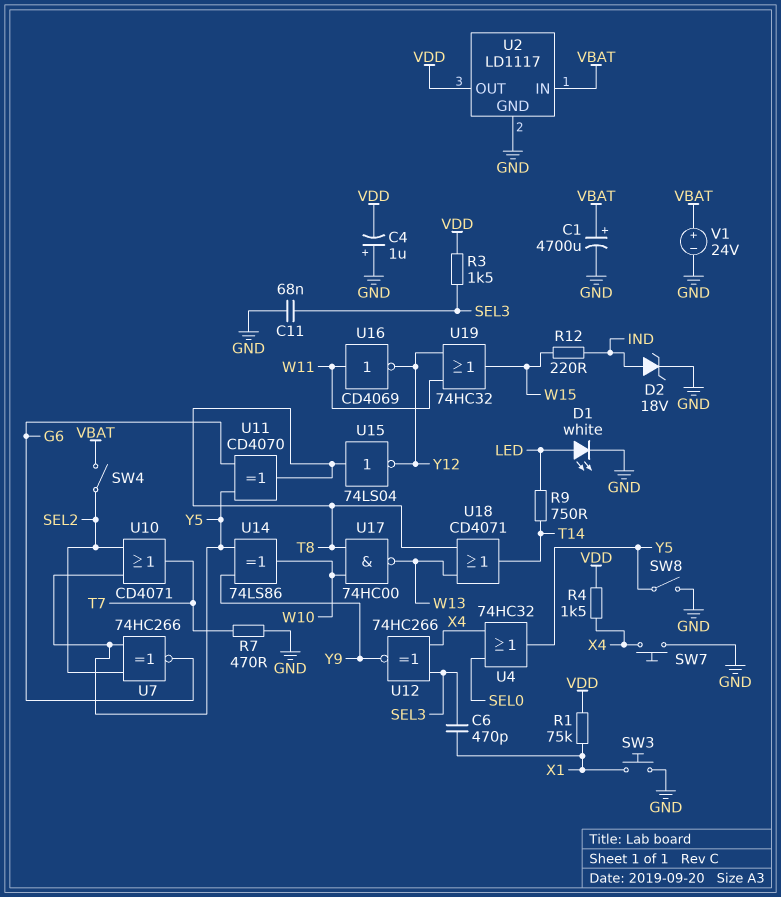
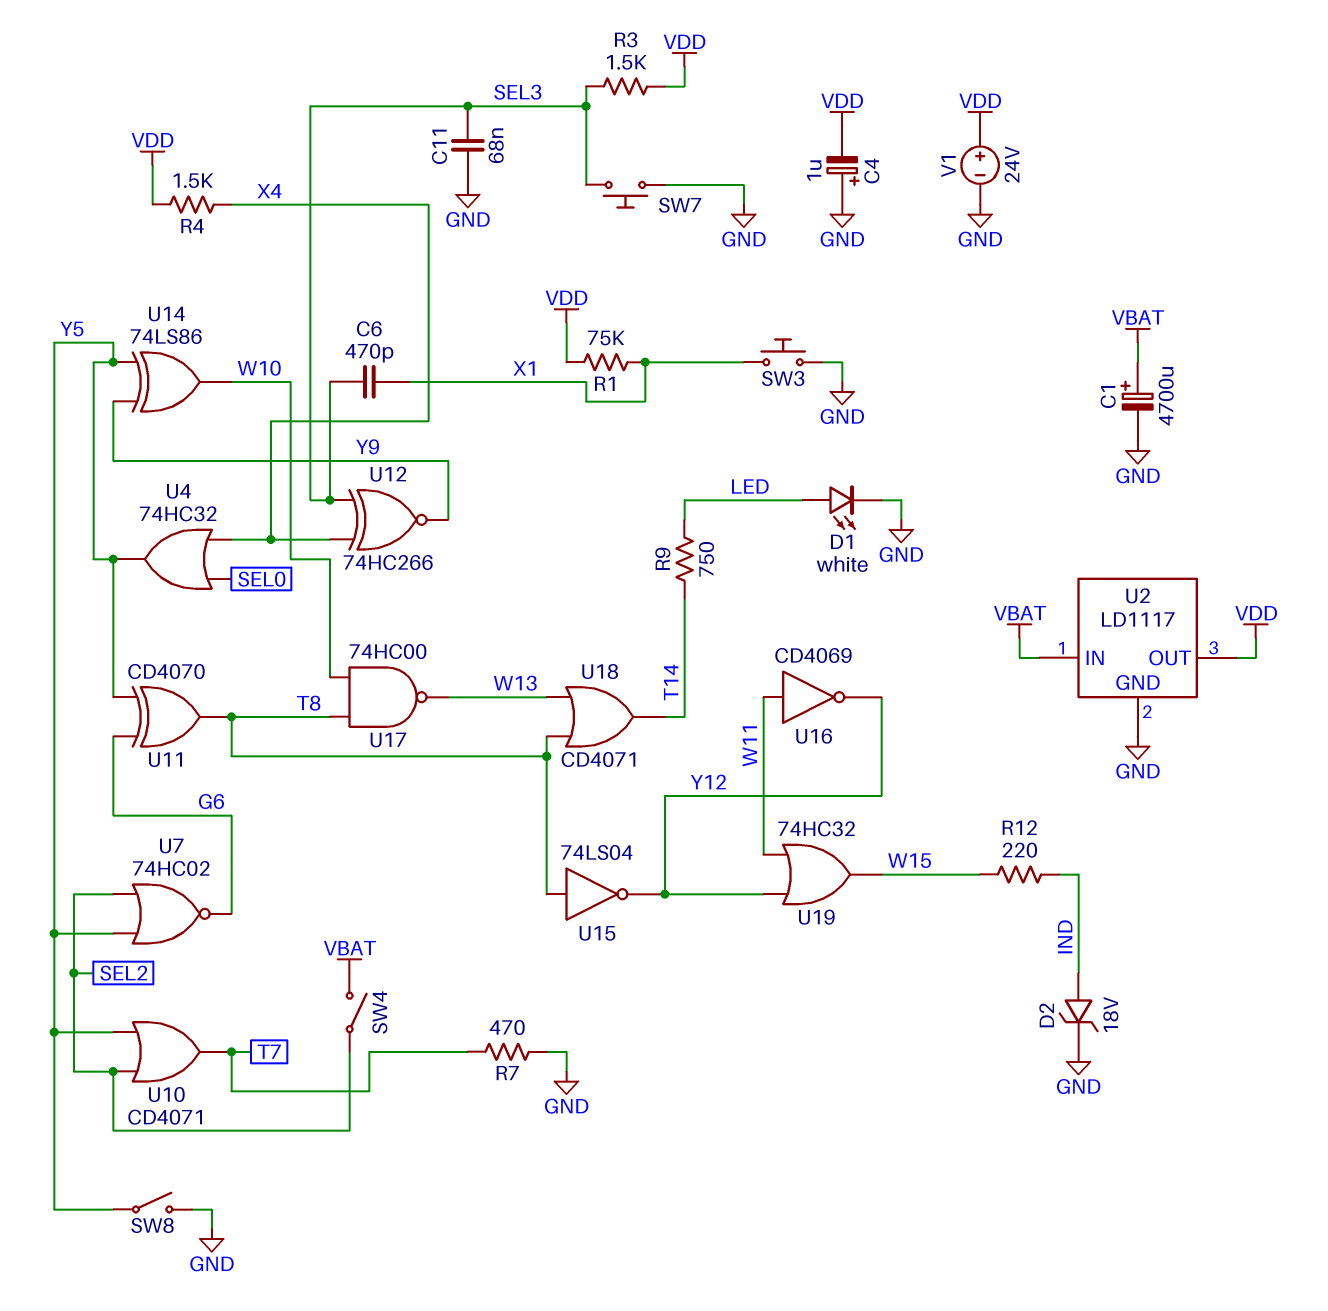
SW7: button (GND, X4) -> button (GND, SEL3)
U7: XNOR 74HC266 (in SEL2, in Y5, out G6) -> NOR 74HC02 (in SEL2, in Y5, out G6)
V1: 24V (plus VBAT, minus GND) -> 24V (plus VDD, minus GND)

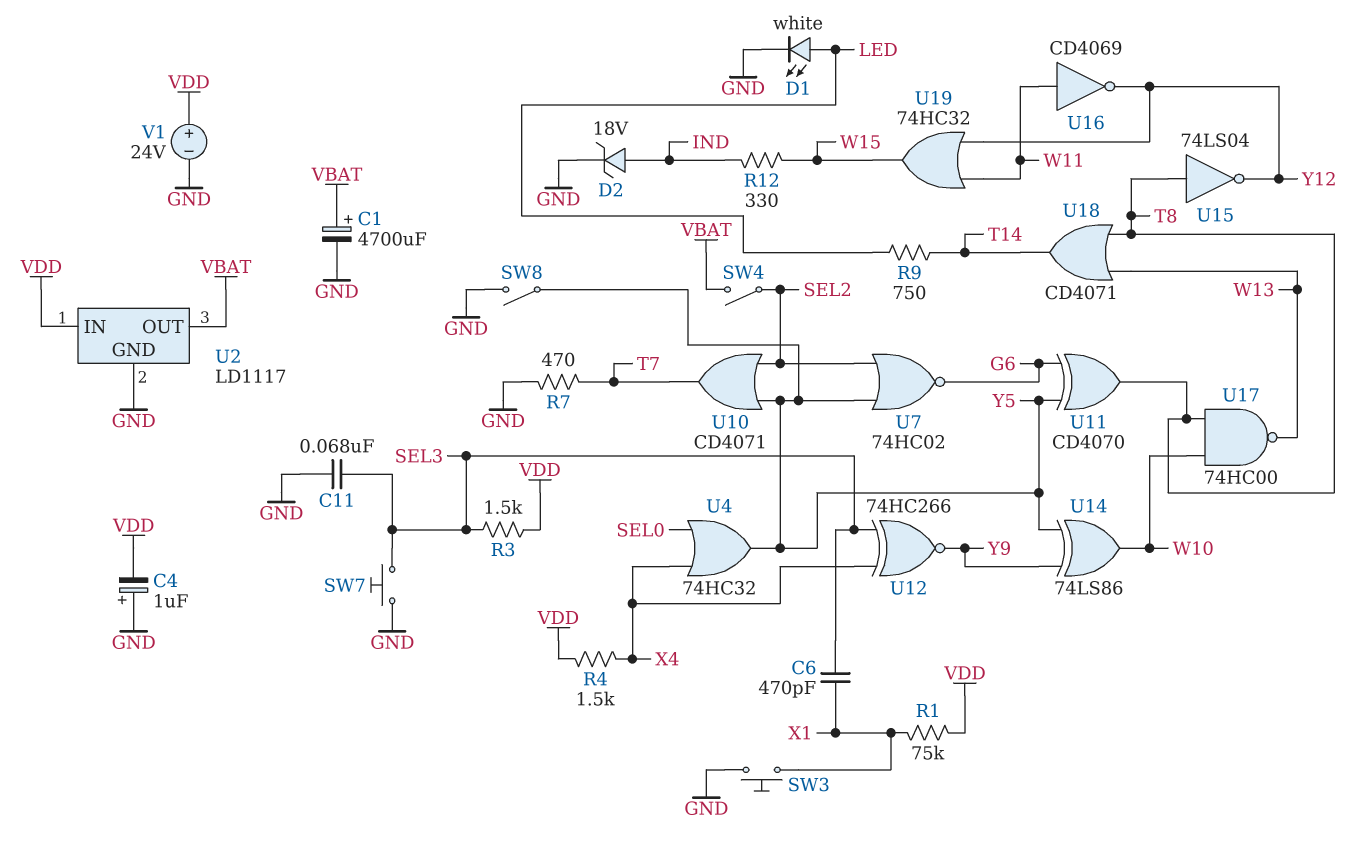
R12: 220 (IND, W15) -> 330 (IND, W15)
U2 pin IN: VBAT -> VDD
U2 pin OUT: VDD -> VBAT

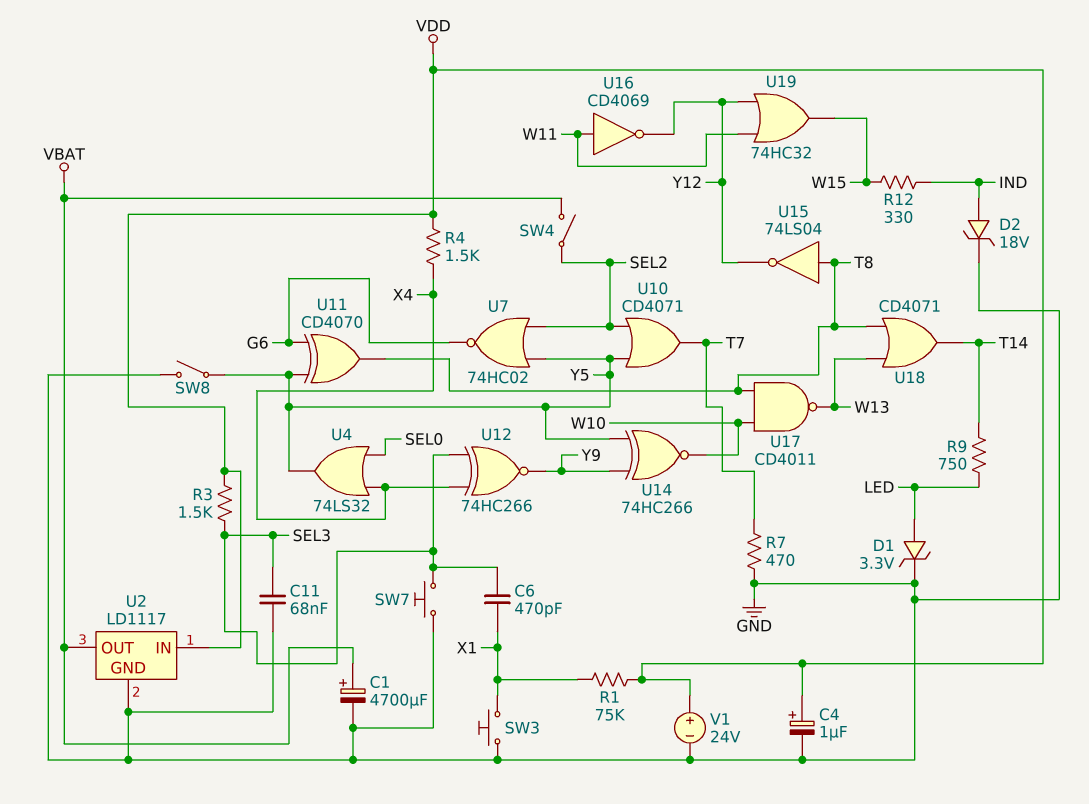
C4: 1uF (plus GND, minus VDD) -> 1uF (plus VDD, minus GND)
D1: LED white (A LED, K GND) -> zener 3.3V (A LED, K GND)
U4: OR 74HC32 (in SEL0, in X4, out Y5) -> OR 74LS32 (in SEL0, in X4, out Y5)
U14: XOR 74LS86 (in Y5, in Y9, out W10) -> XNOR 74HC266 (in Y5, in Y9, out W10)
U17: NAND 74HC00 (in T8, in W10, out W13) -> NAND CD4011 (in T8, in W10, out W13)

